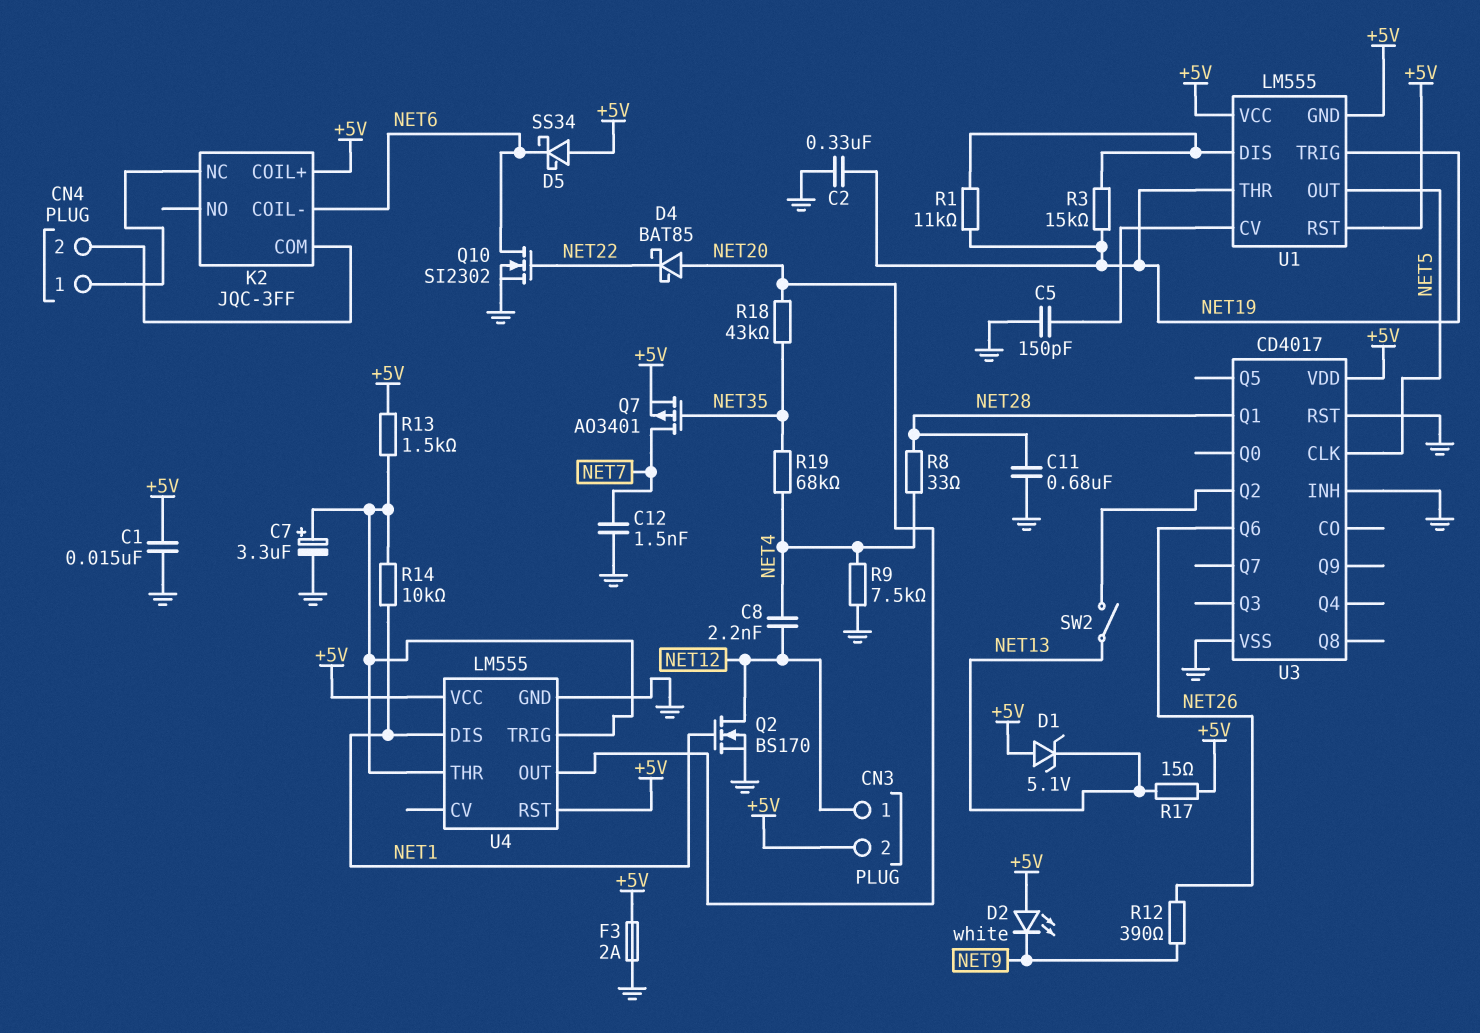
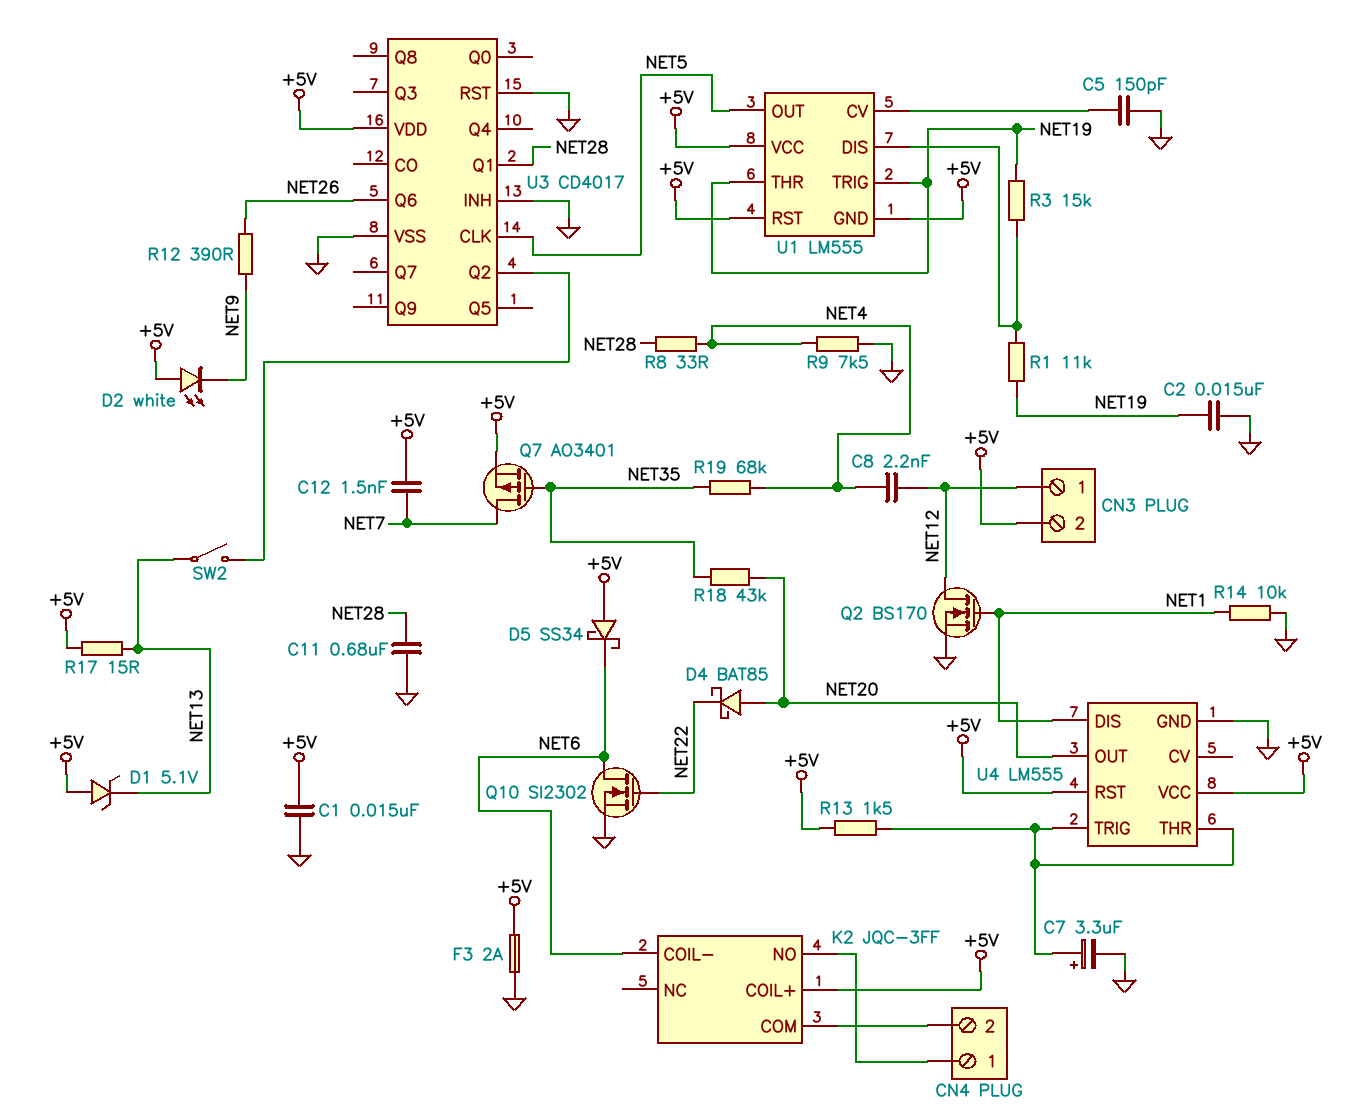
C2: 330nF (GND, NET19) -> 15nF (GND, NET19)
C12: 1.5nF (GND, NET7) -> 1.5nF (+5V, NET7)
K2 pin NC: CN4/1 -> none
K2 pin NO: none -> CN4/1
R14: 10k (NET1, U4/THR) -> 10k (GND, NET1)

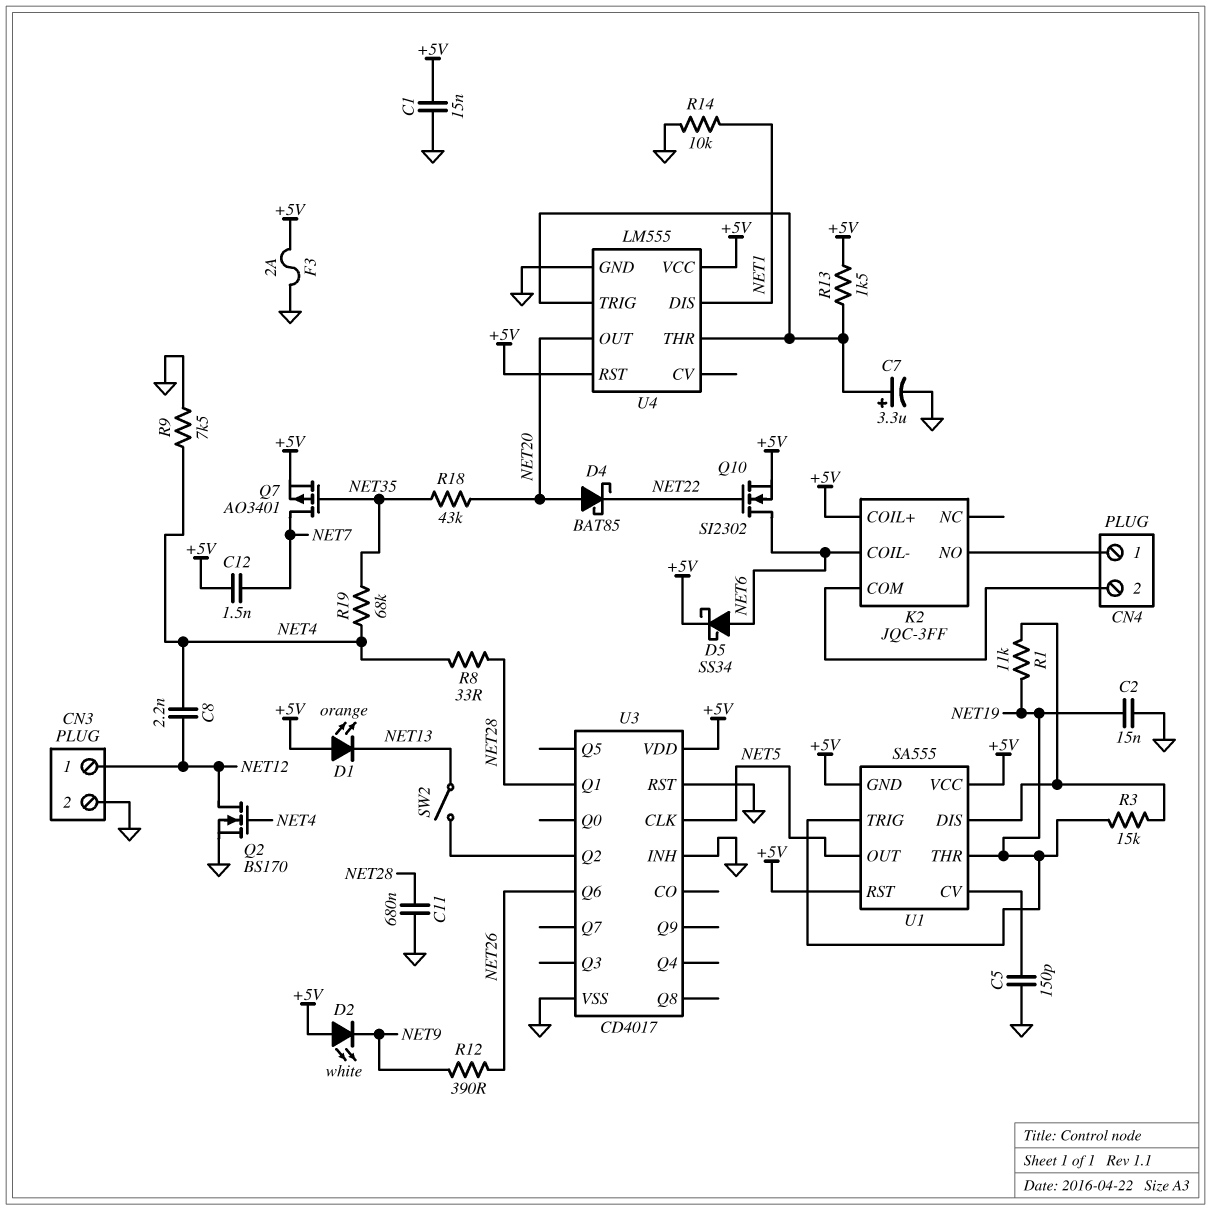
CN3 pin 2: +5V -> GND
D1: zener 5.1V (A +5V, K NET13) -> LED orange (A +5V, K NET13)
D5: schottky SS34 (A +5V, K NET6) -> schottky SS34 (A NET6, K +5V)
Q2: NMOS BS170 (G NET1, D NET12, S GND) -> NMOS BS170 (G NET4, D NET12, S GND)
Q10: NMOS SI2302 (G NET22, D NET6, S GND) -> NMOS SI2302 (G NET22, D NET6, S +5V)
R17: 15 (+5V, NET13) -> none
U1: LM555 -> SA555

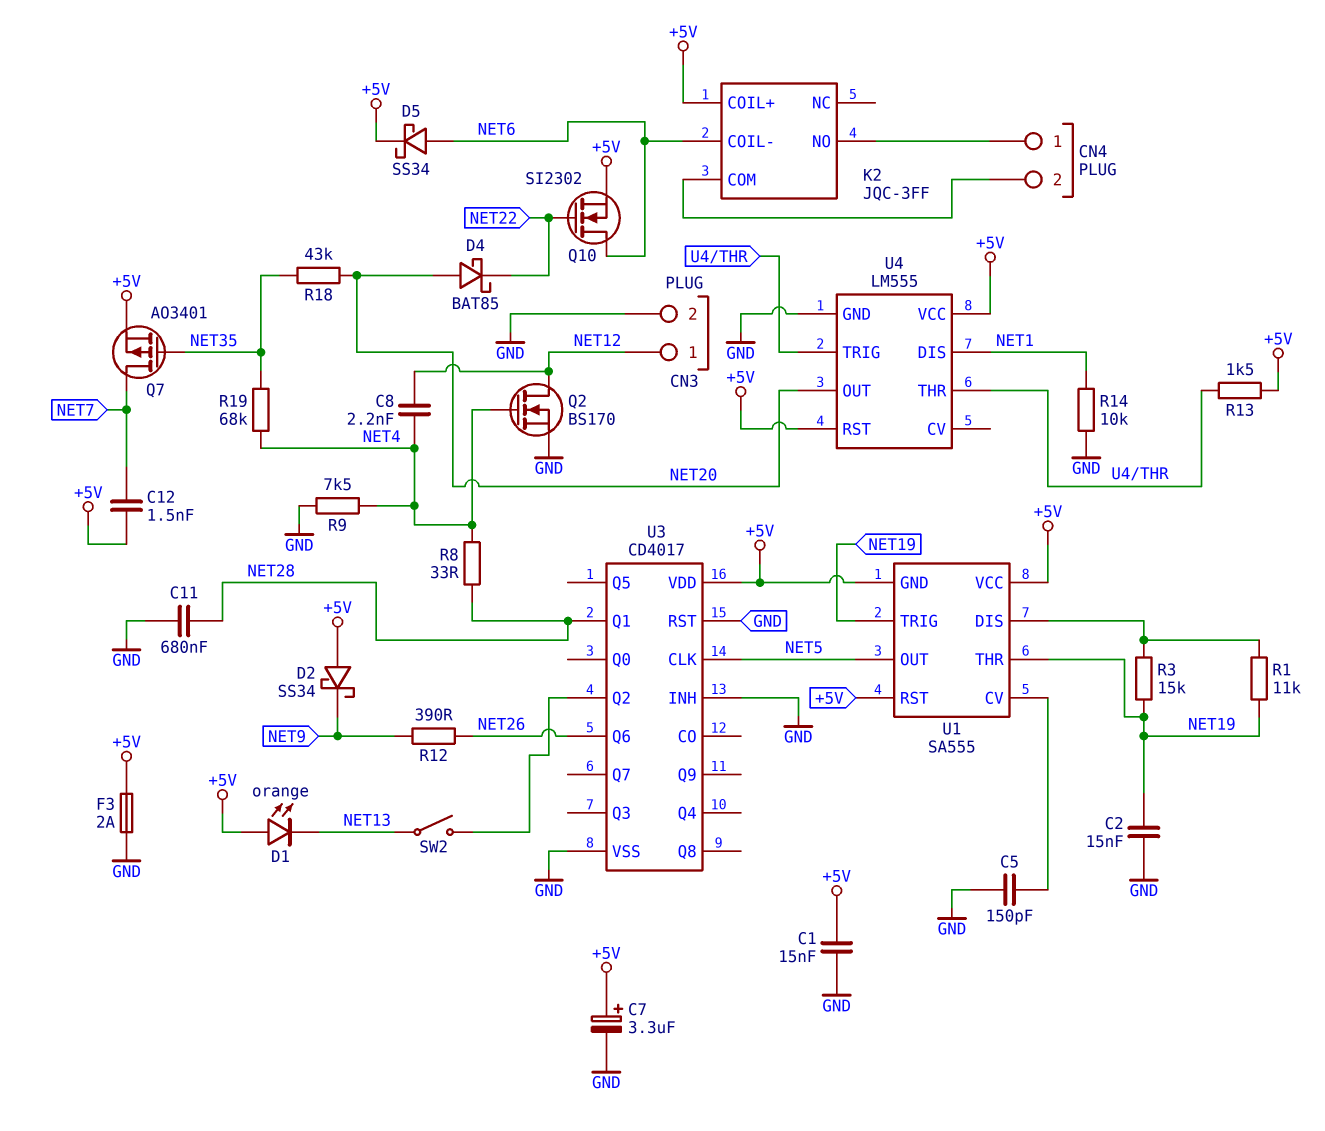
C7: 3.3uF (plus U4/THR, minus GND) -> 3.3uF (plus +5V, minus GND)
D2: LED white (A +5V, K NET9) -> schottky SS34 (A +5V, K NET9)

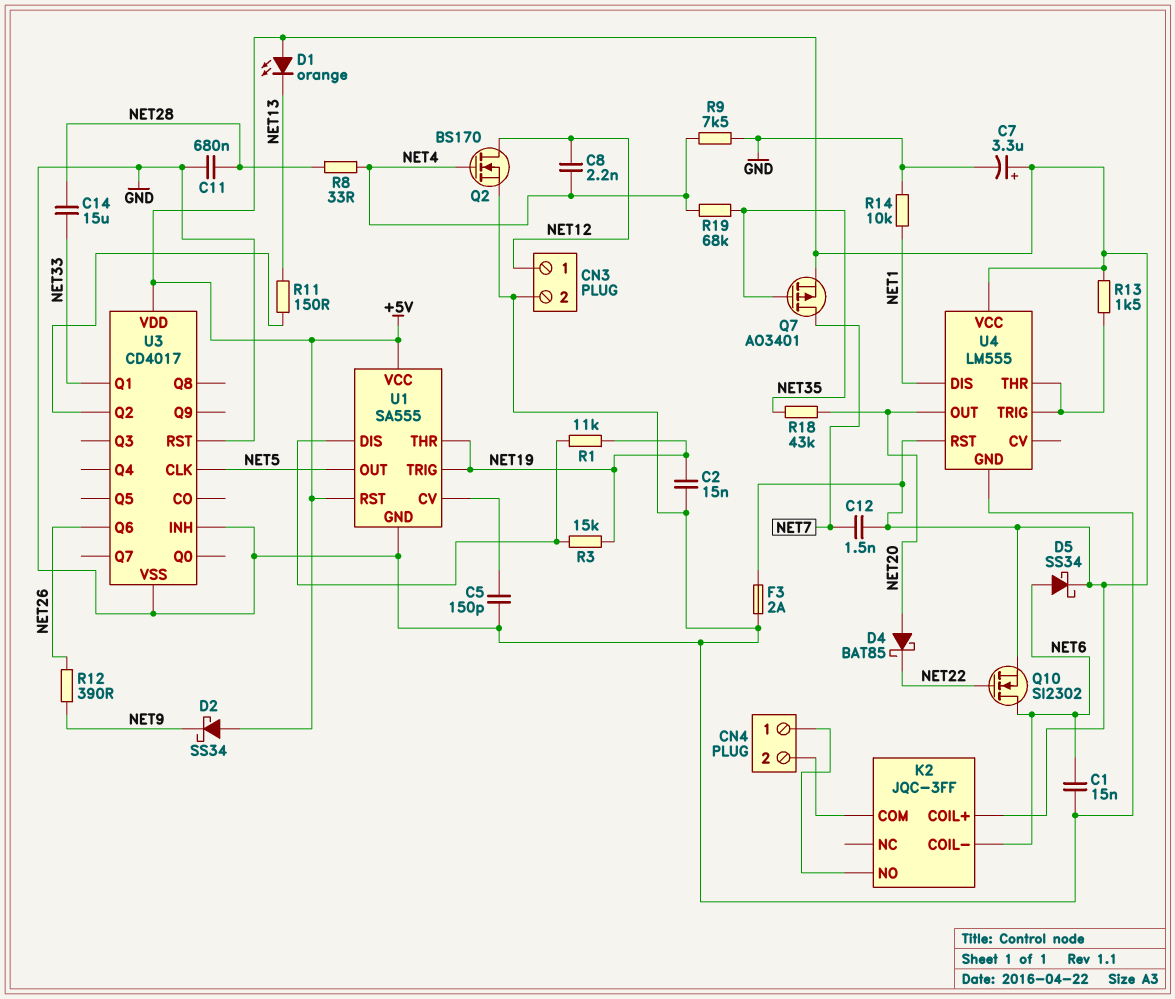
C1: 15nF (+5V, GND) -> 15nF (GND, NET6)
C14: none -> 15uF (NET28, NET33)
R11: none -> 150 (NET13, U3/Q2)
SW2: switch (NET13, U3/Q2) -> none
U1 pin GND: +5V -> GND
U3 pin Q1: NET28 -> NET33

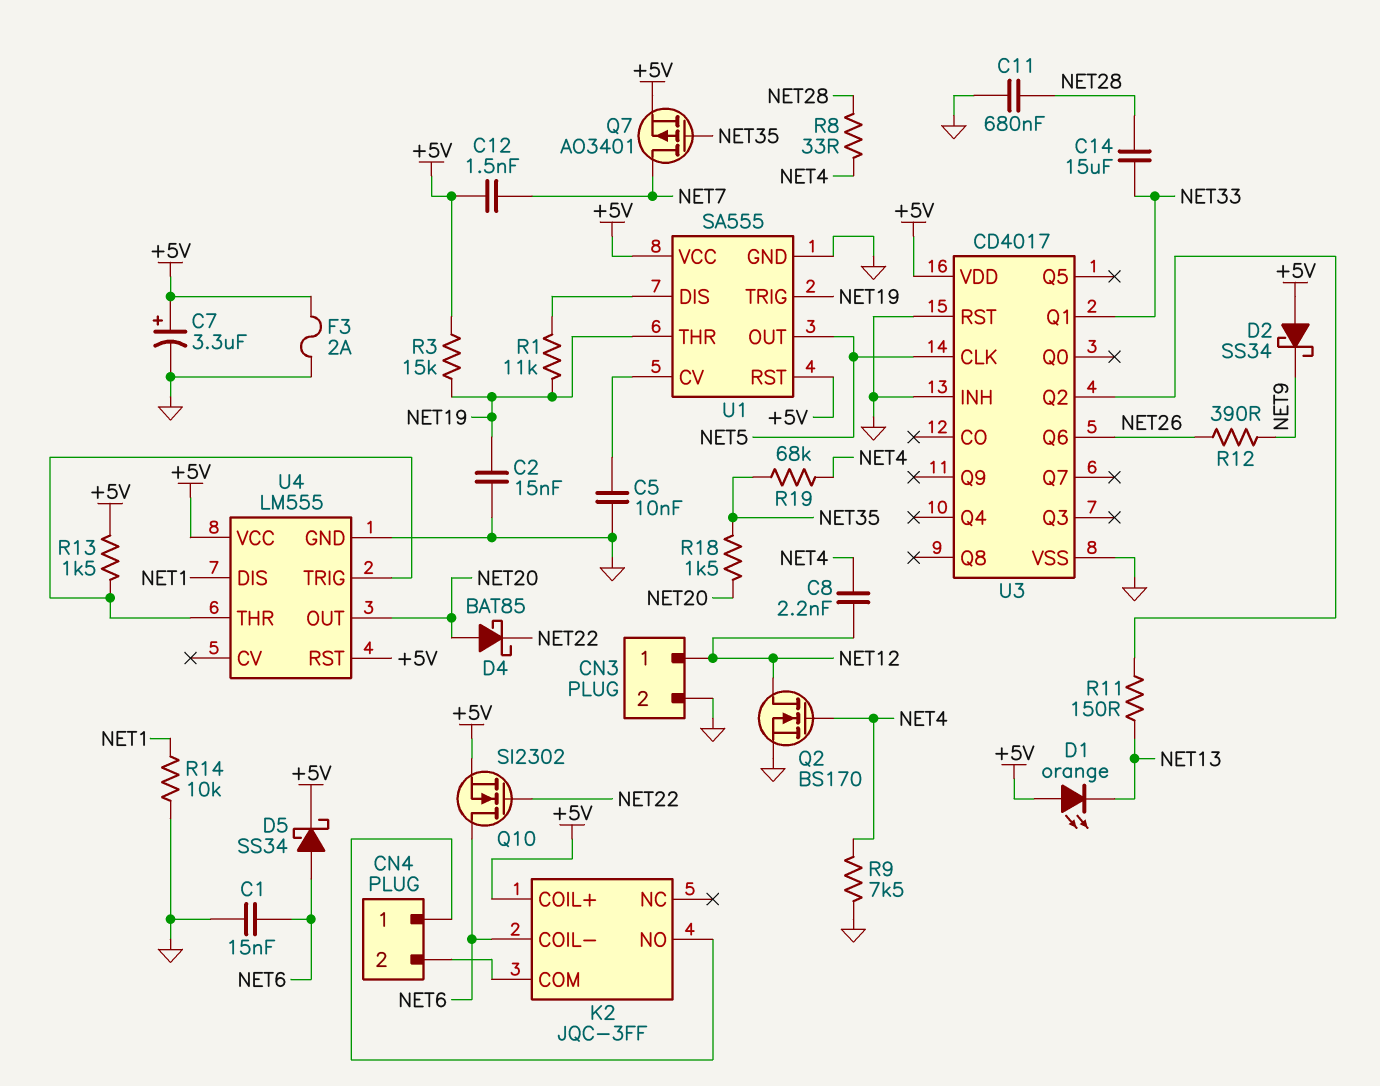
C5: 150pF (GND, U1/CV) -> 10nF (GND, U1/CV)
R3: 15k (NET19, U1/DIS) -> 15k (+5V, NET19)
R18: 43k (NET20, NET35) -> 1.5k (NET20, NET35)

